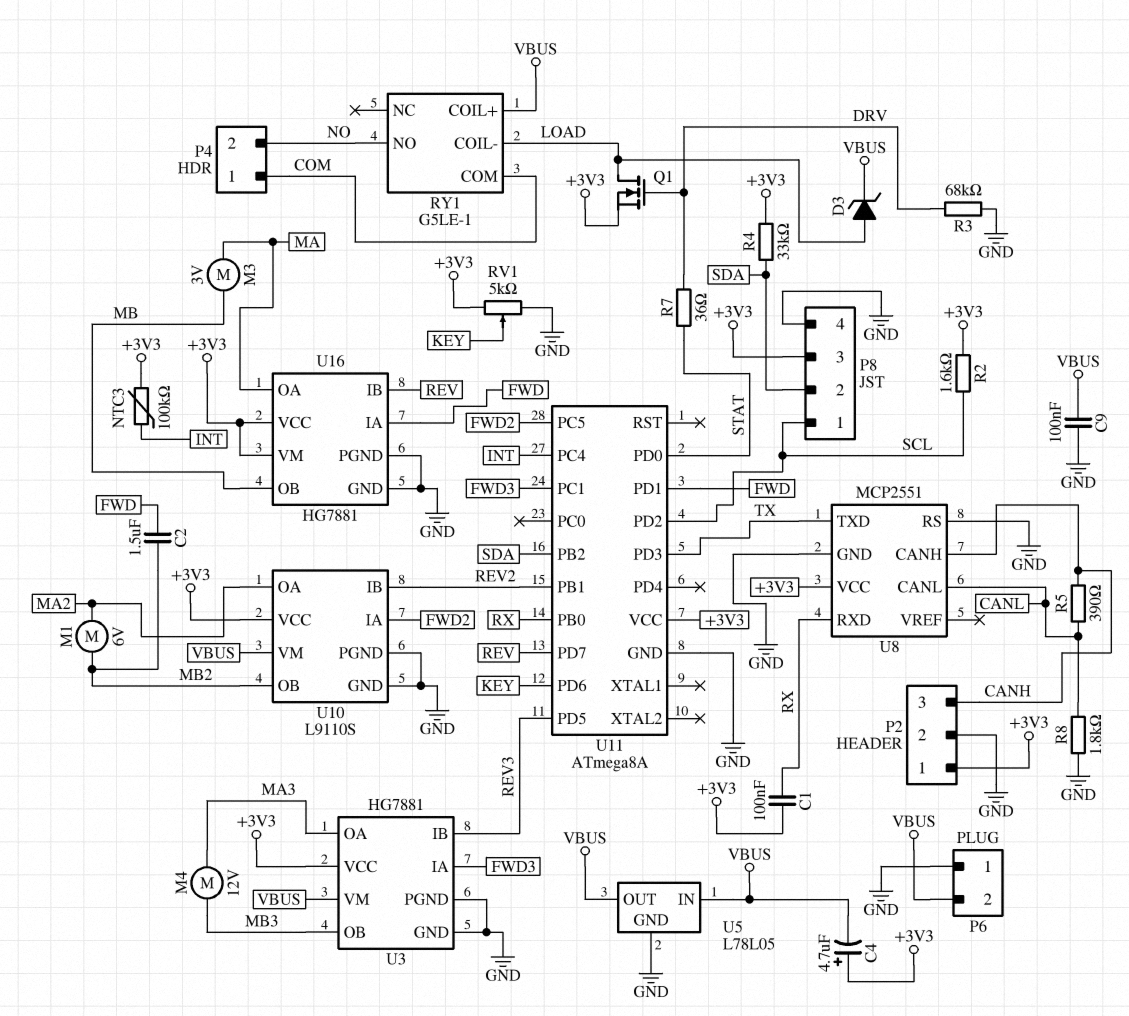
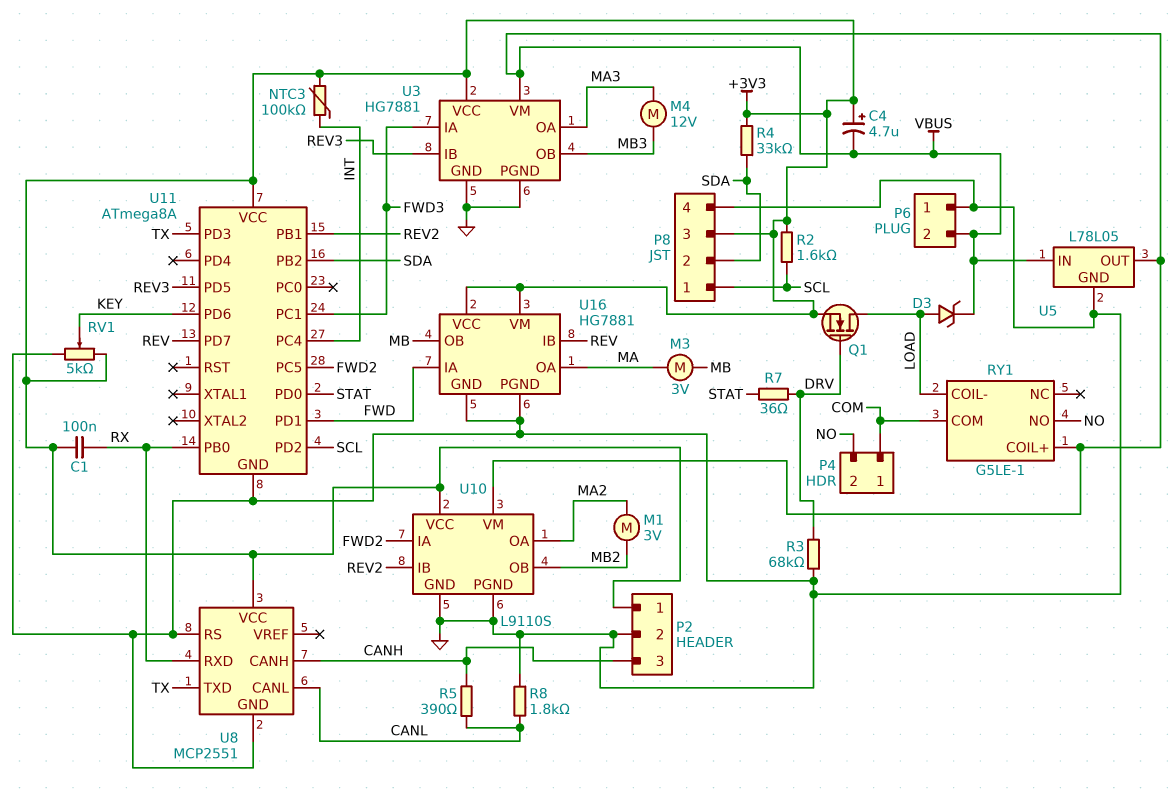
C2: 1.5uF (FWD, MB2) -> none
C9: 100nF (GND, VBUS) -> none
M1: motor 6V (MA2, MB2) -> motor 3V (MA2, MB2)

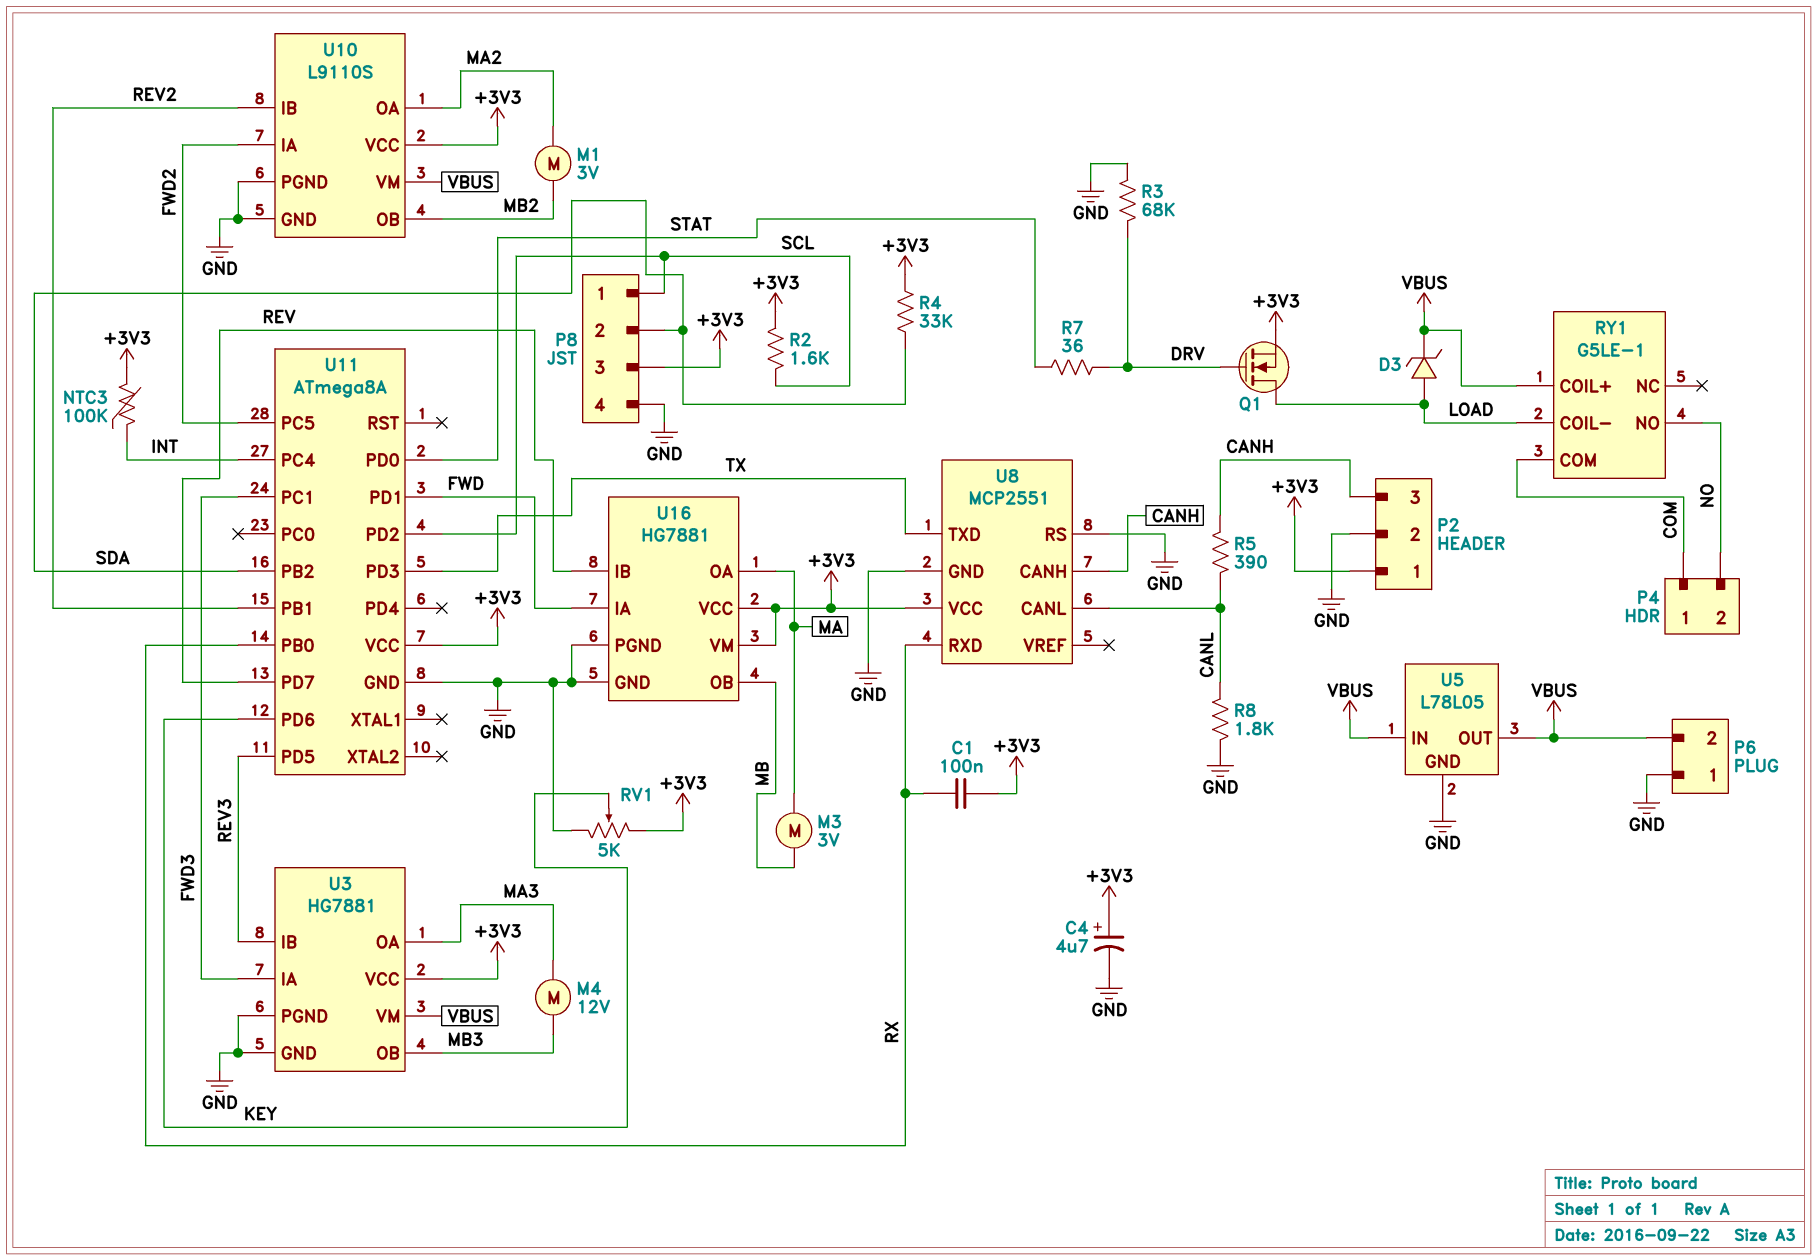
C4: 4.7uF (plus +3V3, minus VBUS) -> 4.7uF (plus +3V3, minus GND)

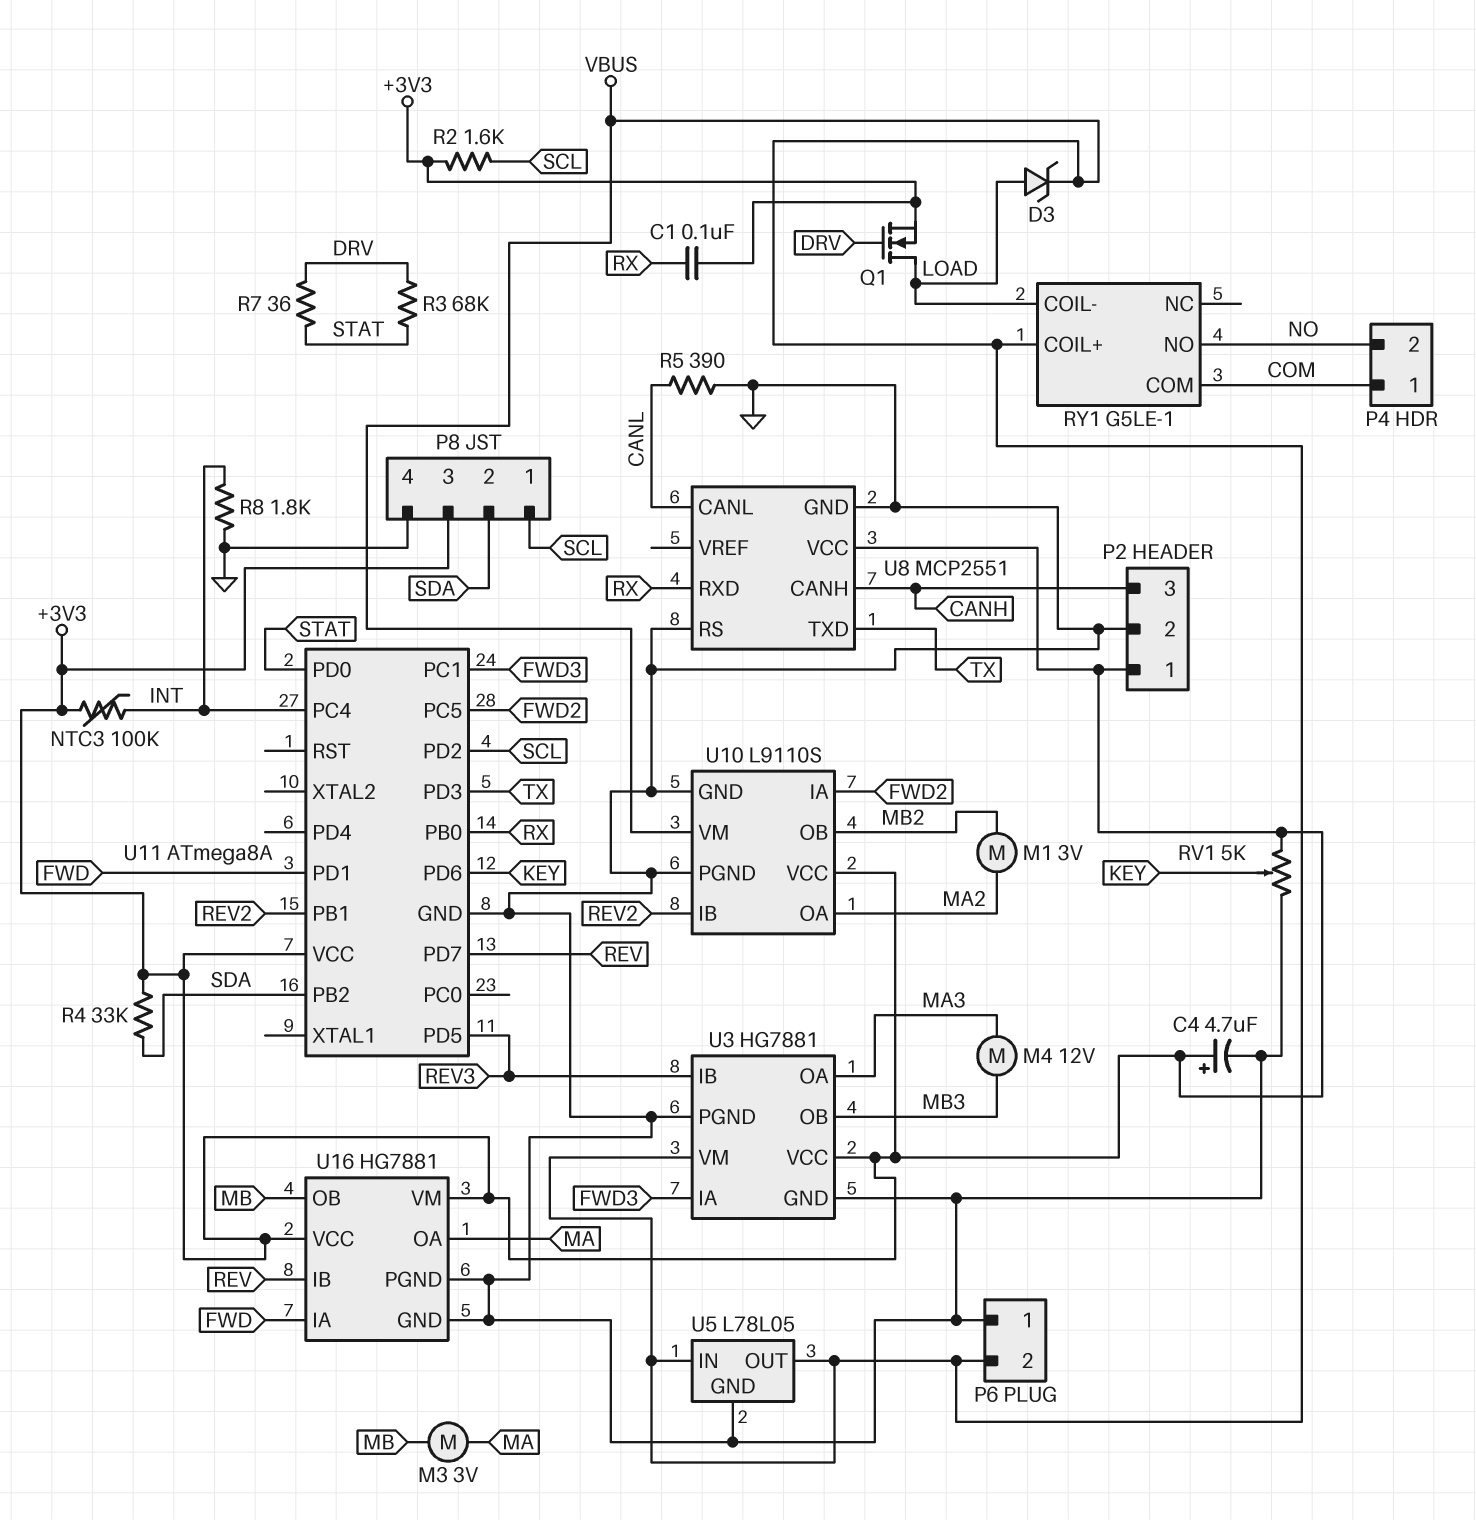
R3: 68k (DRV, GND) -> 68k (DRV, STAT)
R5: 390 (CANH, CANL) -> 390 (CANL, GND)
R8: 1.8k (CANL, GND) -> 1.8k (GND, INT)

